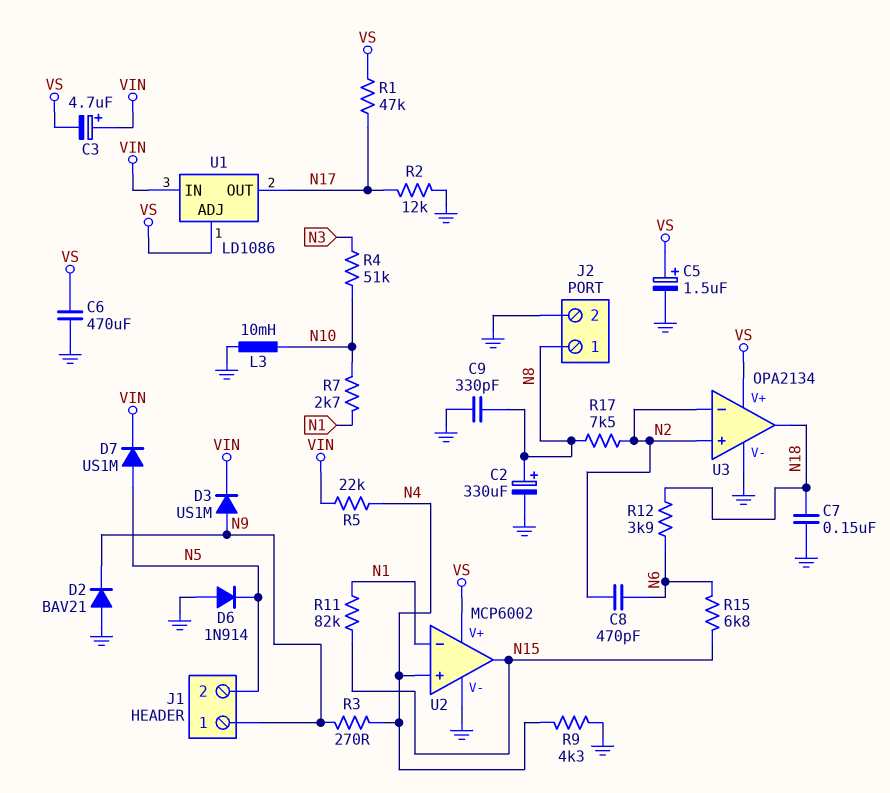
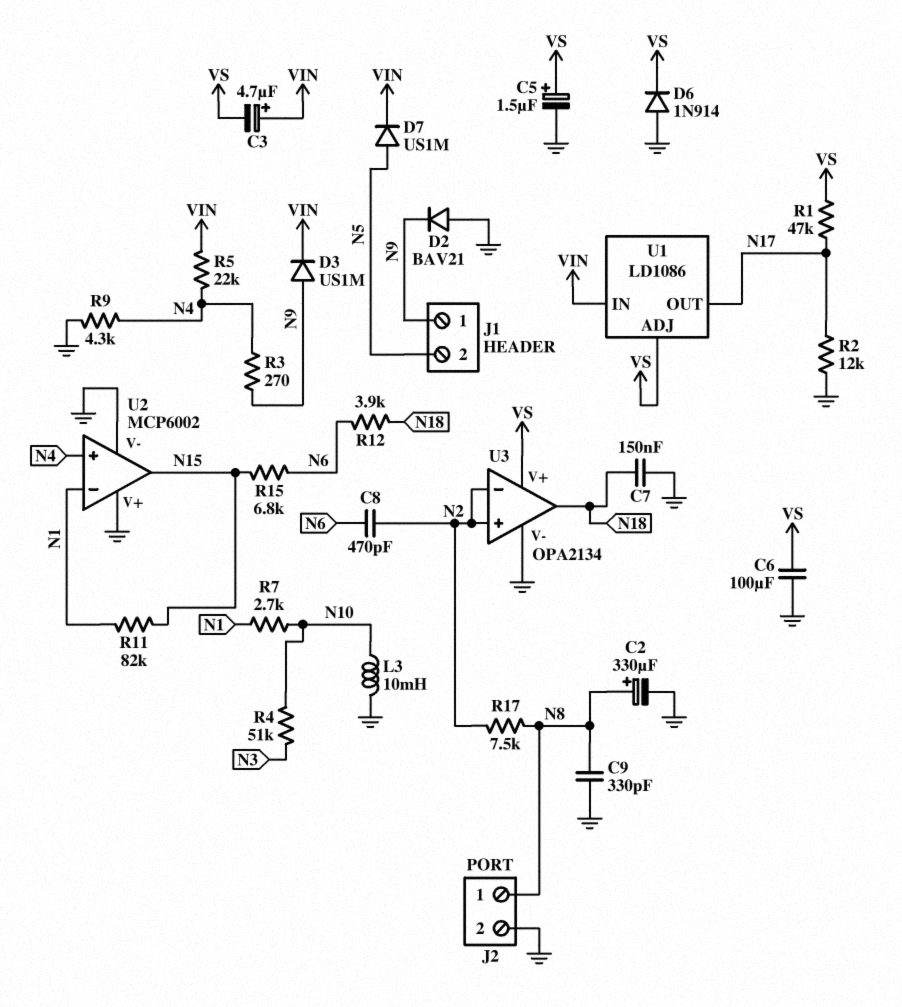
C6: 470uF (GND, VS) -> 100uF (GND, VS)
D6: diode 1N914 (A GND, K N5) -> diode 1N914 (A GND, K VS)
U2 pin V+: VS -> GND

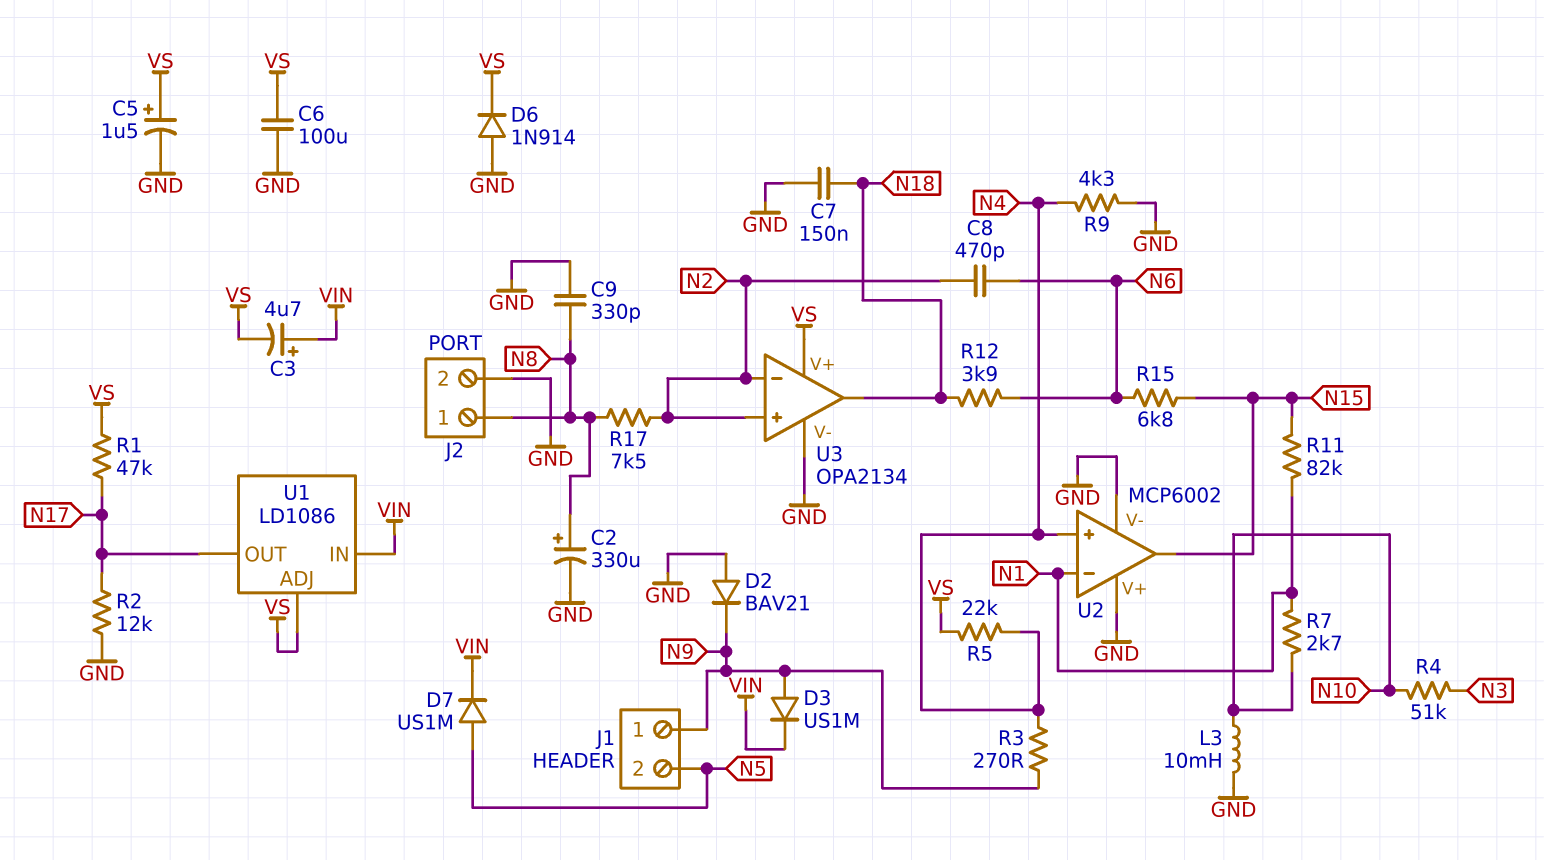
R5: 22k (N4, VIN) -> 22k (N4, VS)

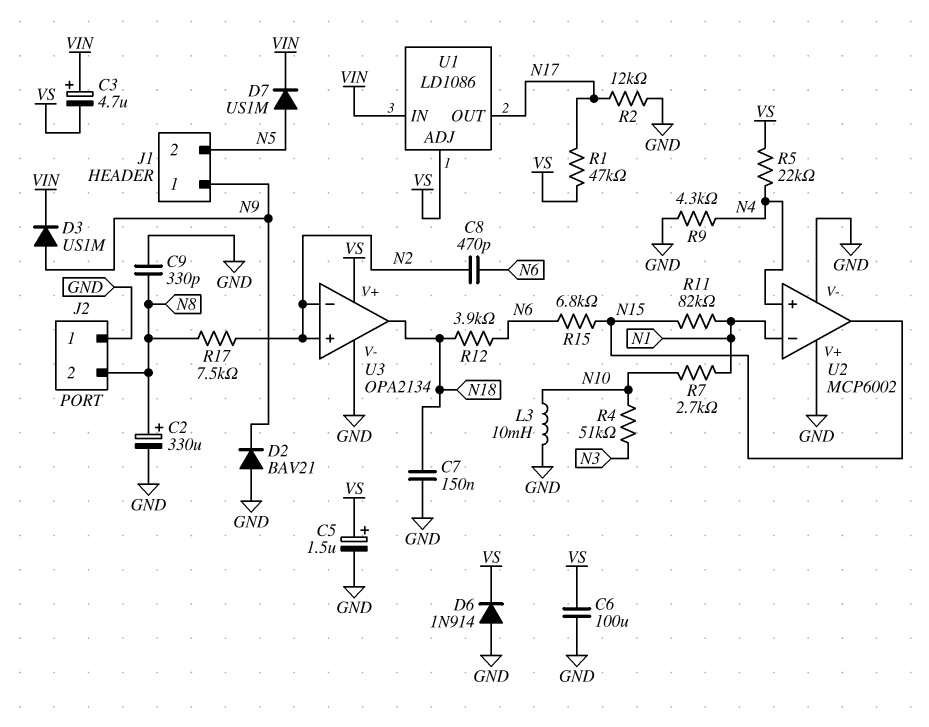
J2 pin 1: N8 -> GND
J2 pin 2: GND -> N8
R3: 270 (N4, N9) -> none

